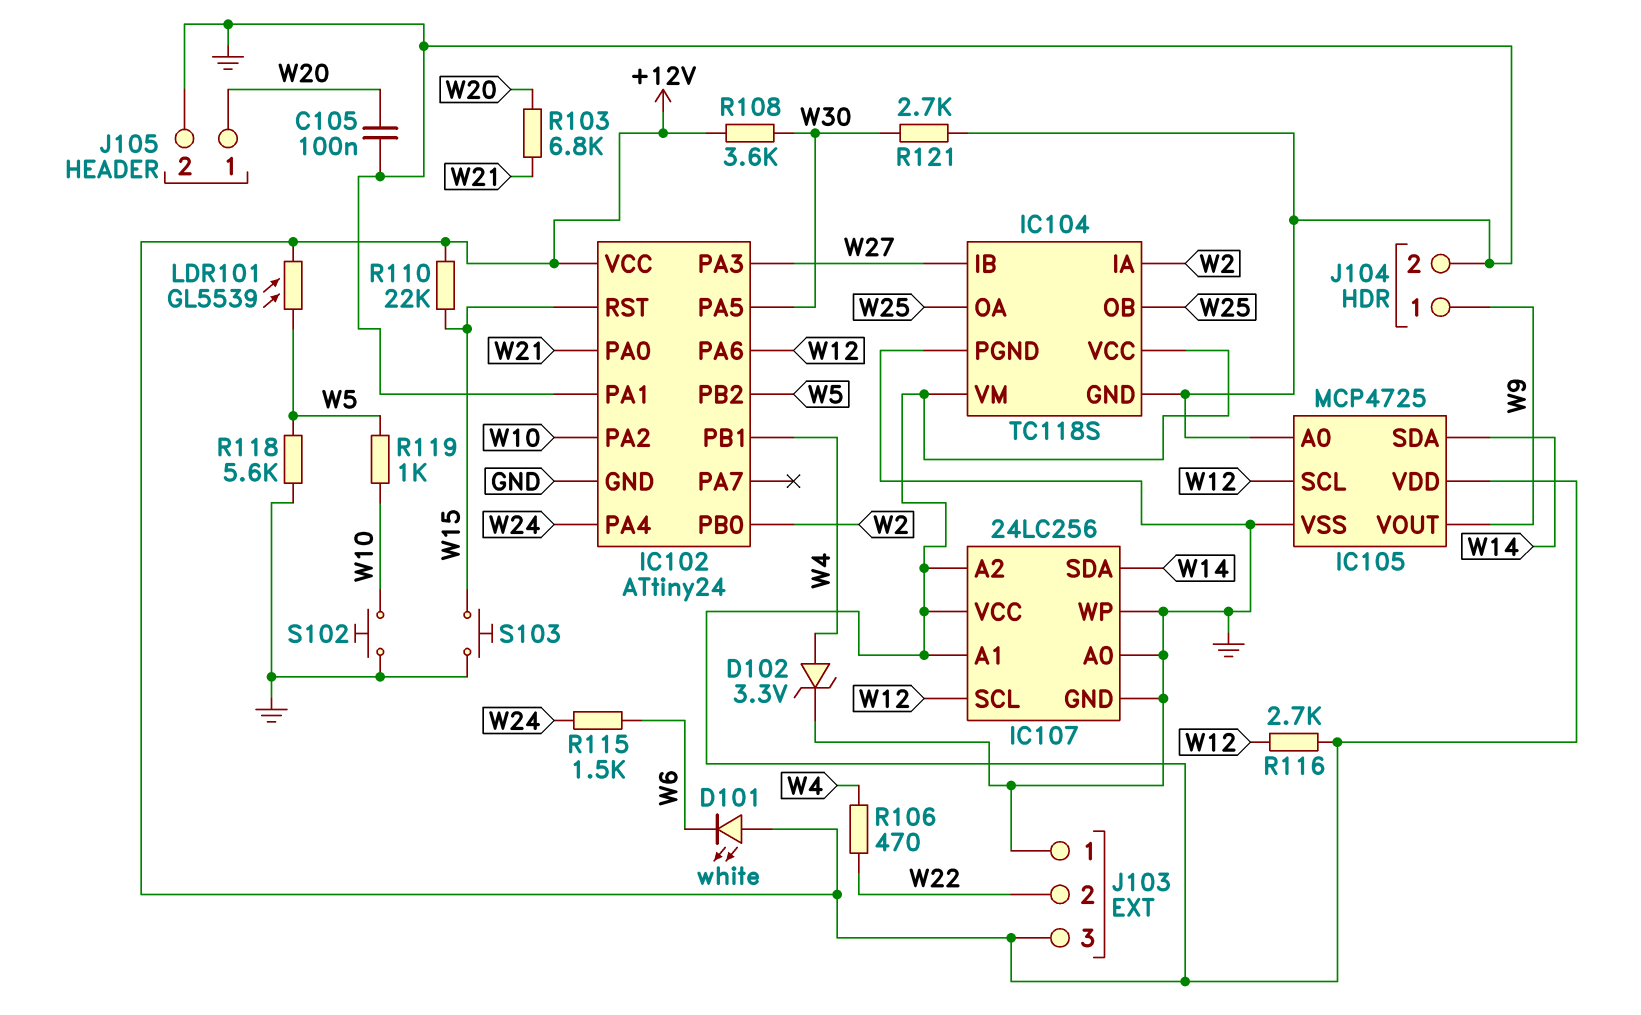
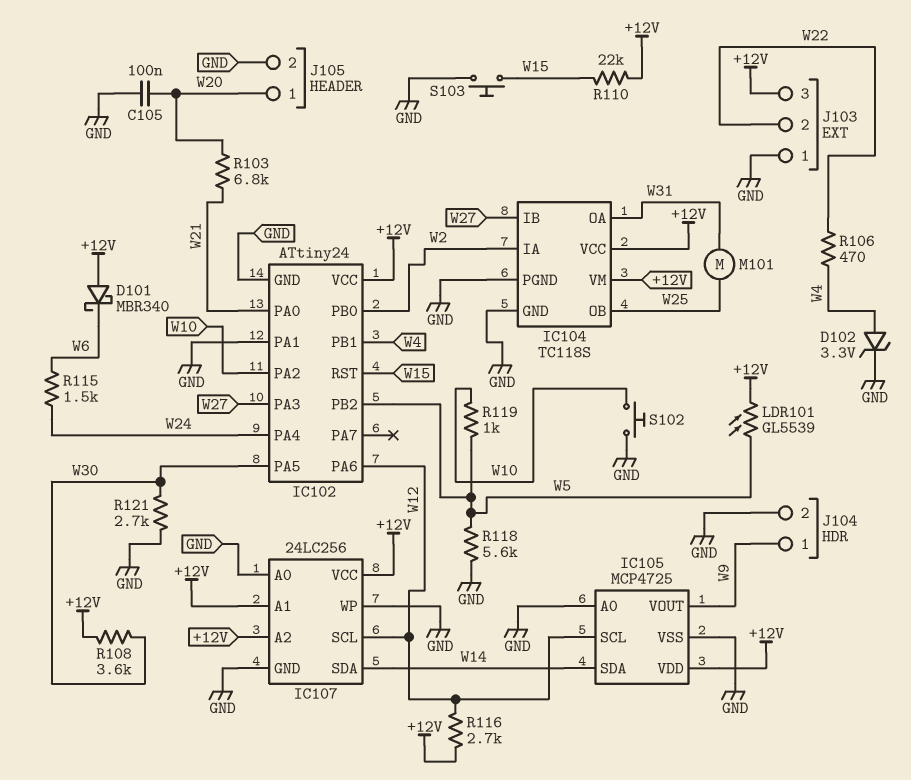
D101: LED white (A +12V, K W6) -> schottky MBR340 (A +12V, K W6)
IC104 pin OA: W25 -> W31
M101: none -> motor (W25, W31)

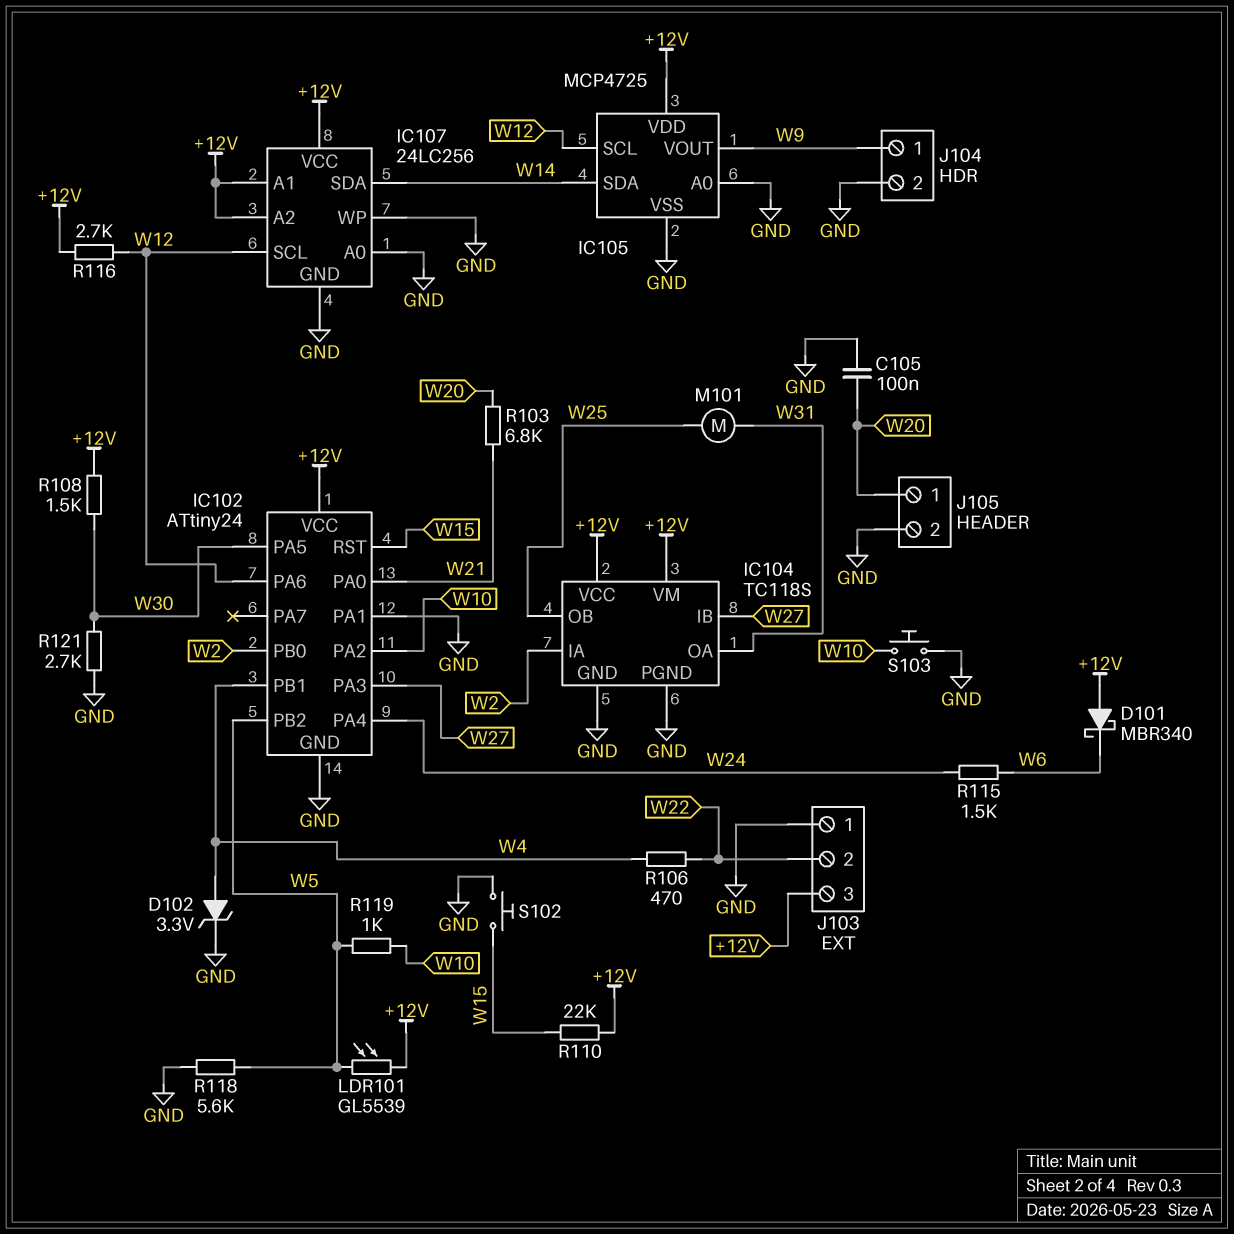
R108: 3.6k (+12V, W30) -> 1.5k (+12V, W30)
S102: button (GND, W10) -> button (GND, W15)
S103: button (GND, W15) -> button (GND, W10)

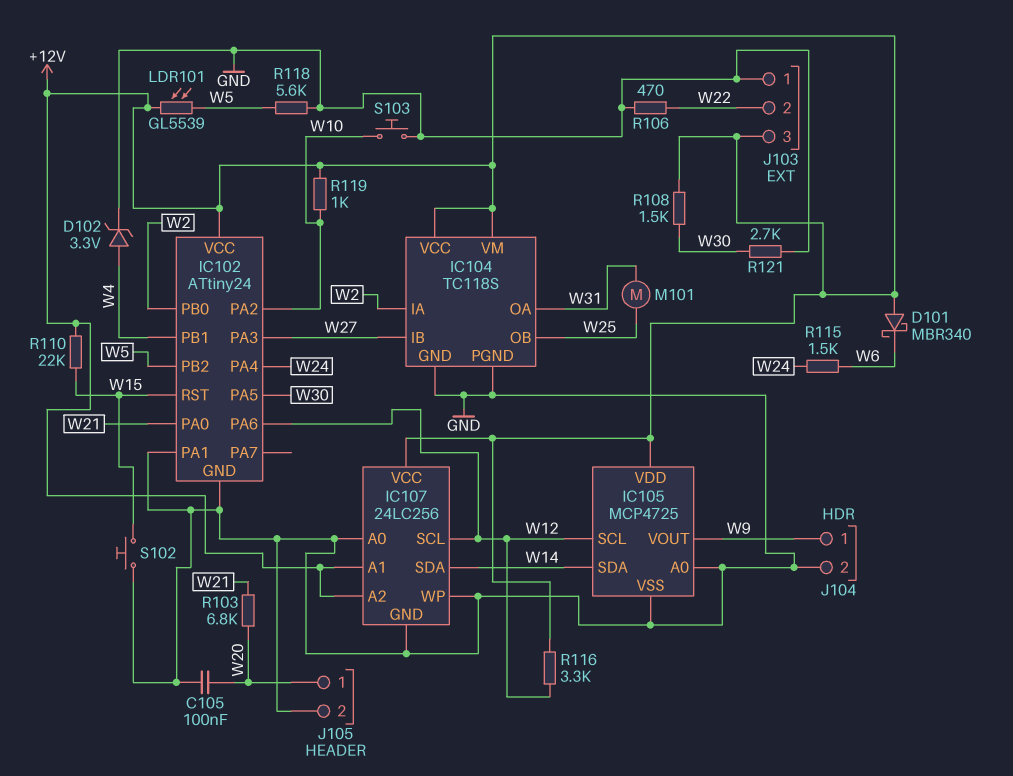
R106: 470 (W4, W22) -> 470 (GND, W22)
R116: 2.7k (+12V, W12) -> 3.3k (+12V, W12)
R119: 1k (W5, W10) -> 1k (+12V, W10)

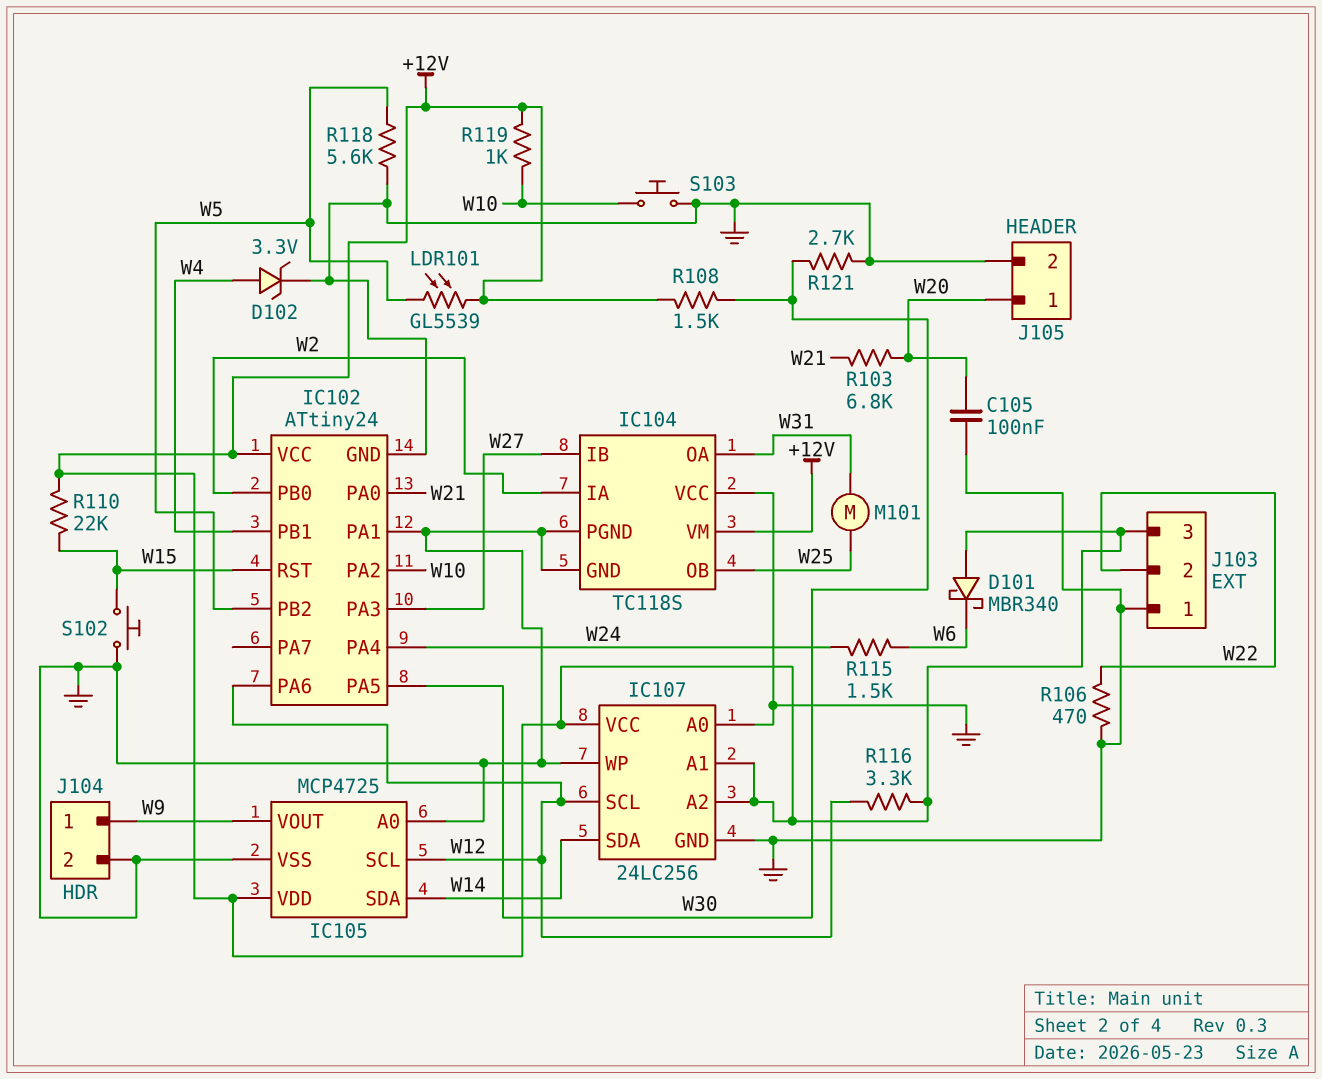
IC104 pin VCC: +12V -> GND

